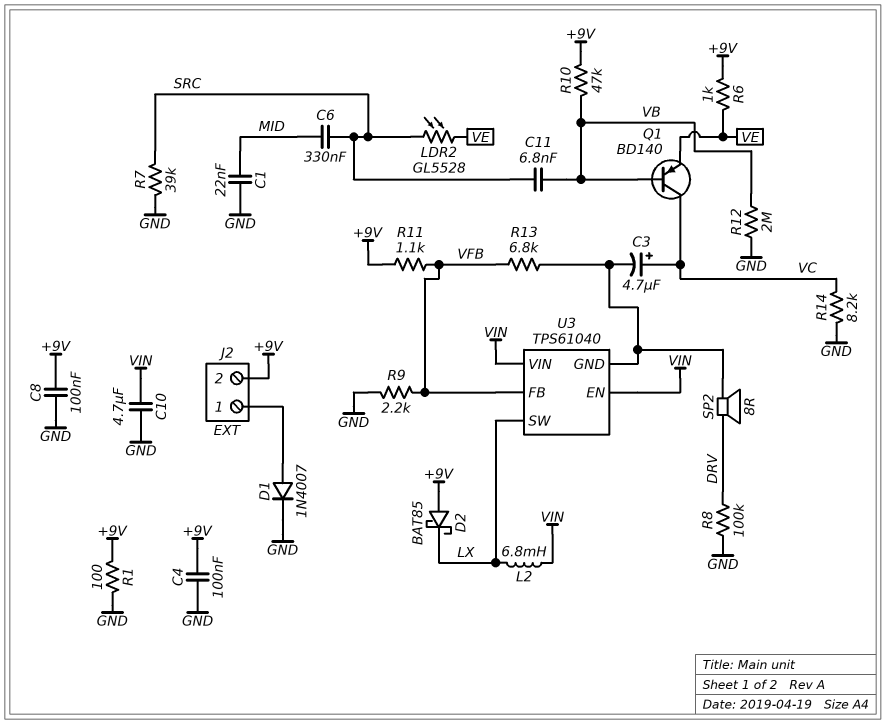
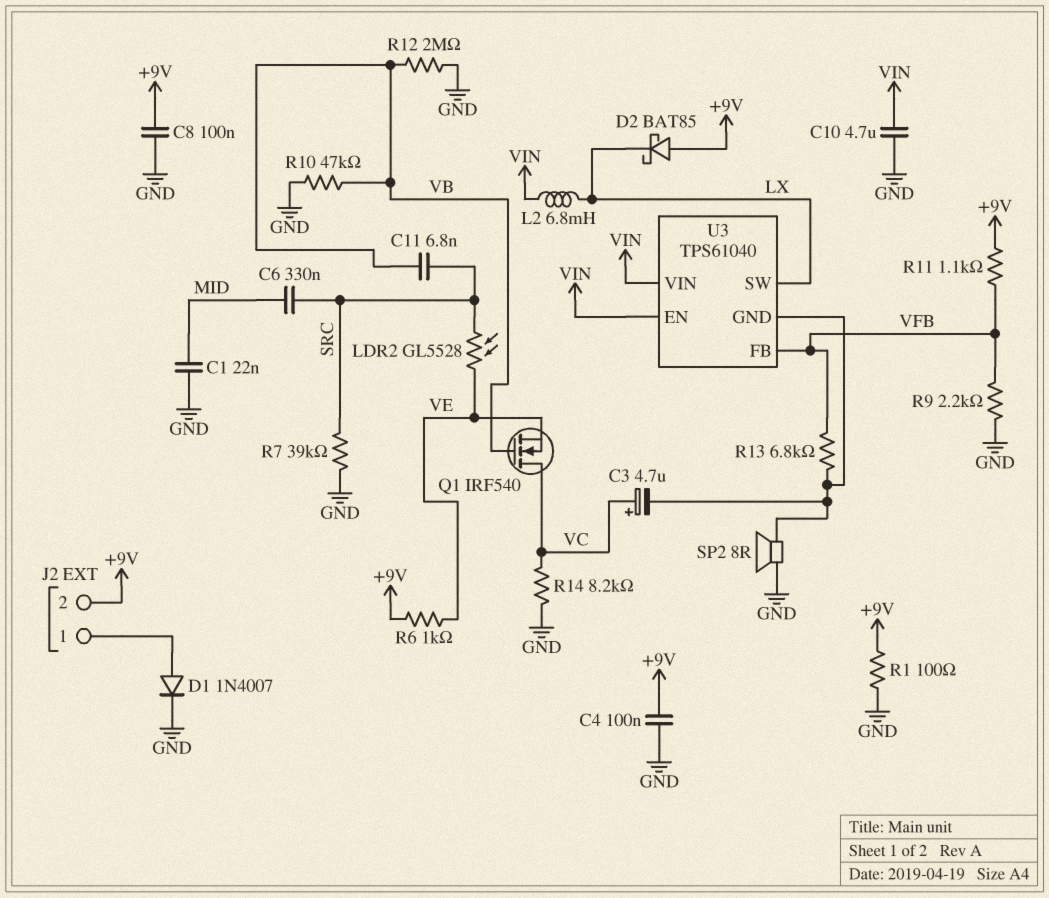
Q1: PNP BD140 (B VB, C VC, E VE) -> NMOS IRF540 (G VB, D VC, S VE)
R8: 100k (DRV, GND) -> none
R10: 47k (+9V, VB) -> 47k (GND, VB)
SP2: speaker 8R (DRV, U3/GND) -> speaker 8R (GND, U3/GND)

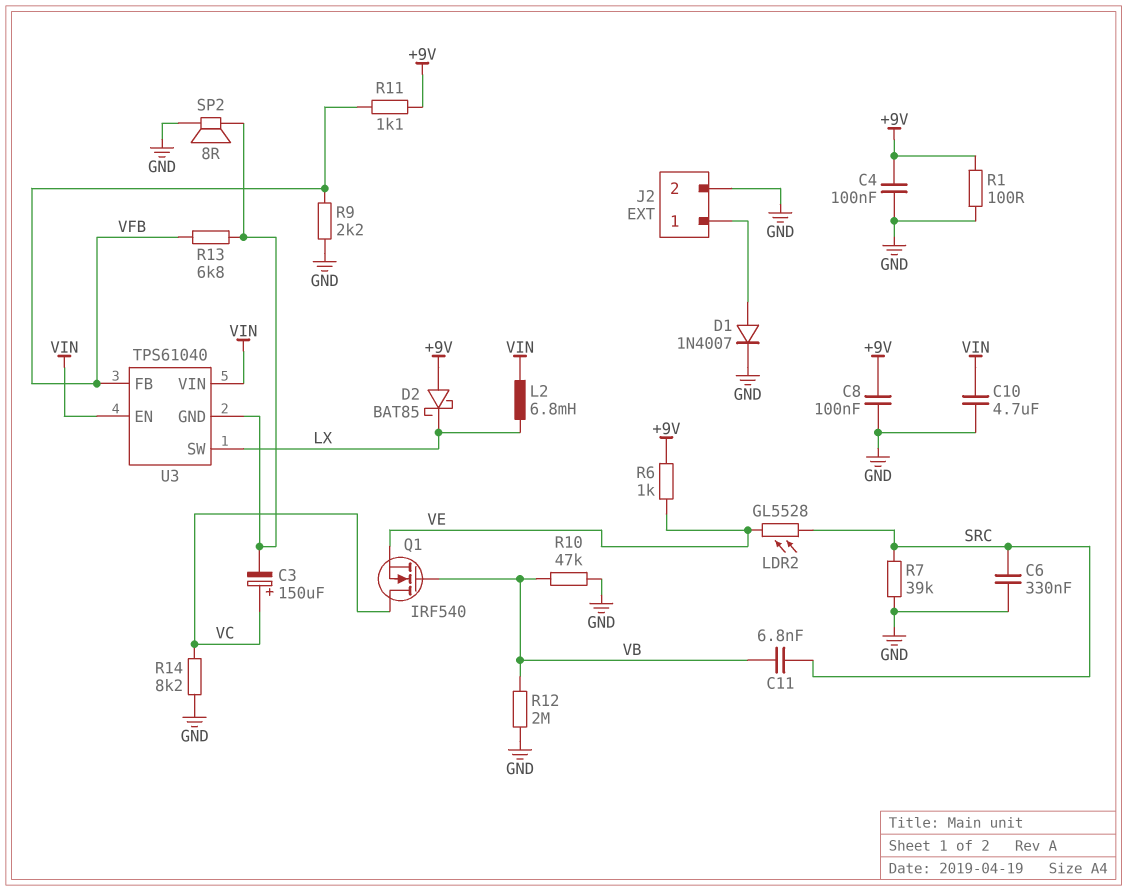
C1: 22nF (GND, MID) -> none
C3: 4.7uF (plus VC, minus U3/GND) -> 150uF (plus VC, minus U3/GND)
C6: 330nF (MID, SRC) -> 330nF (GND, SRC)
J2 pin 2: +9V -> GND

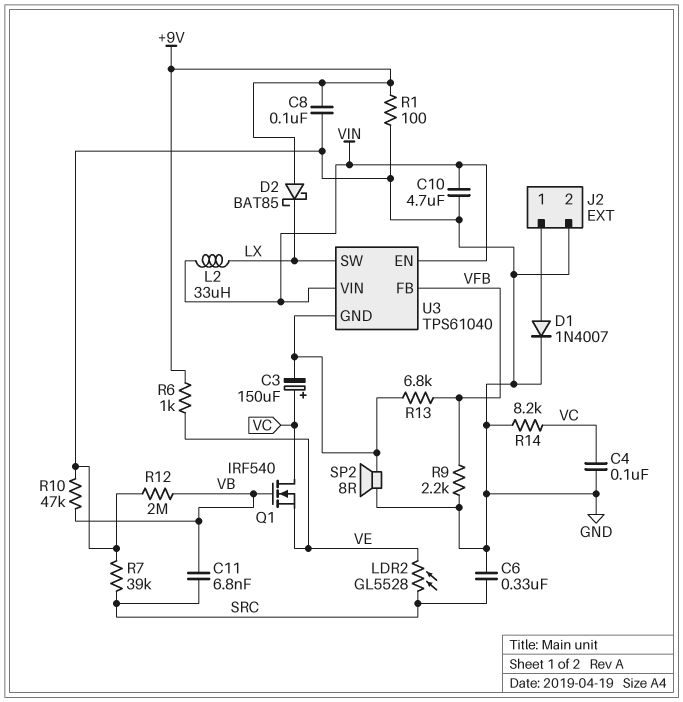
C4: 100nF (+9V, GND) -> 100nF (GND, VC)
L2: 6.8mH (LX, VIN) -> 33uH (LX, VIN)
R11: 1.1k (+9V, VFB) -> none

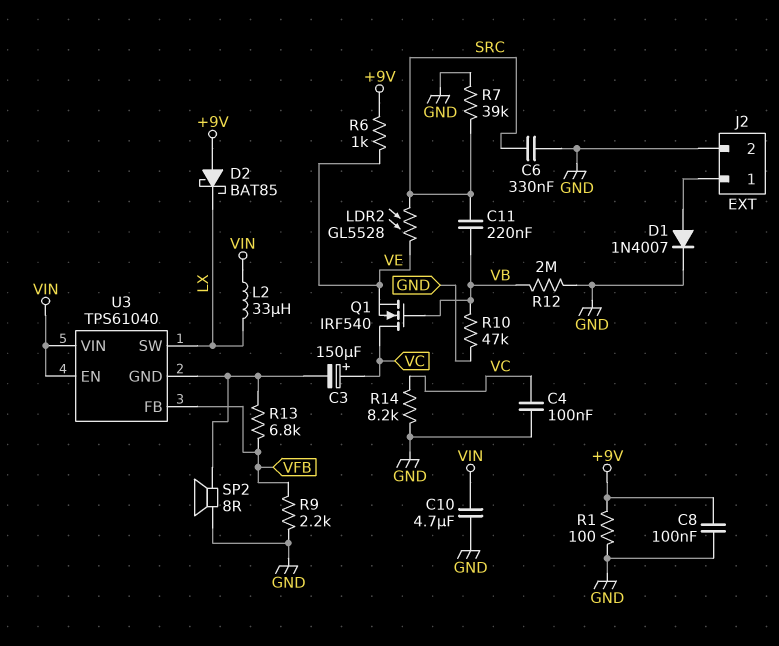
C11: 6.8nF (SRC, VB) -> 220nF (SRC, VB)

